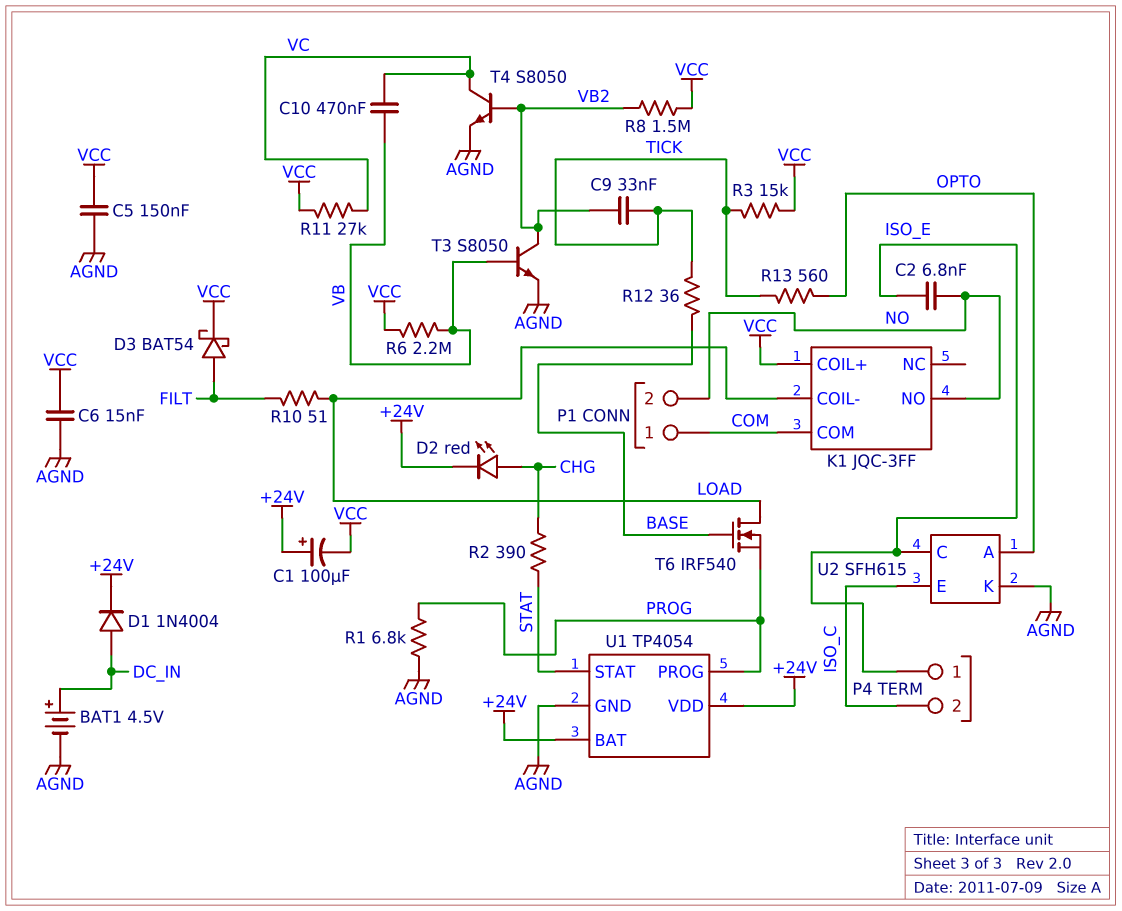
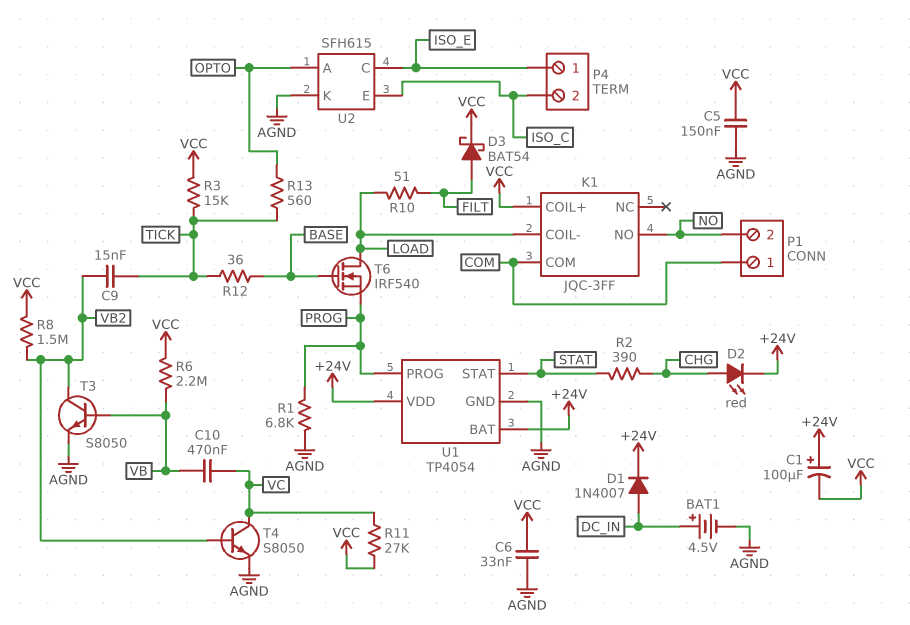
C2: 6.8nF (ISO_E, NO) -> none
C6: 15nF (AGND, VCC) -> 33nF (AGND, VCC)
C9: 33nF (TICK, VB2) -> 15nF (TICK, VB2)
D1: diode 1N4004 (A DC_IN, K +24V) -> diode 1N4007 (A DC_IN, K +24V)

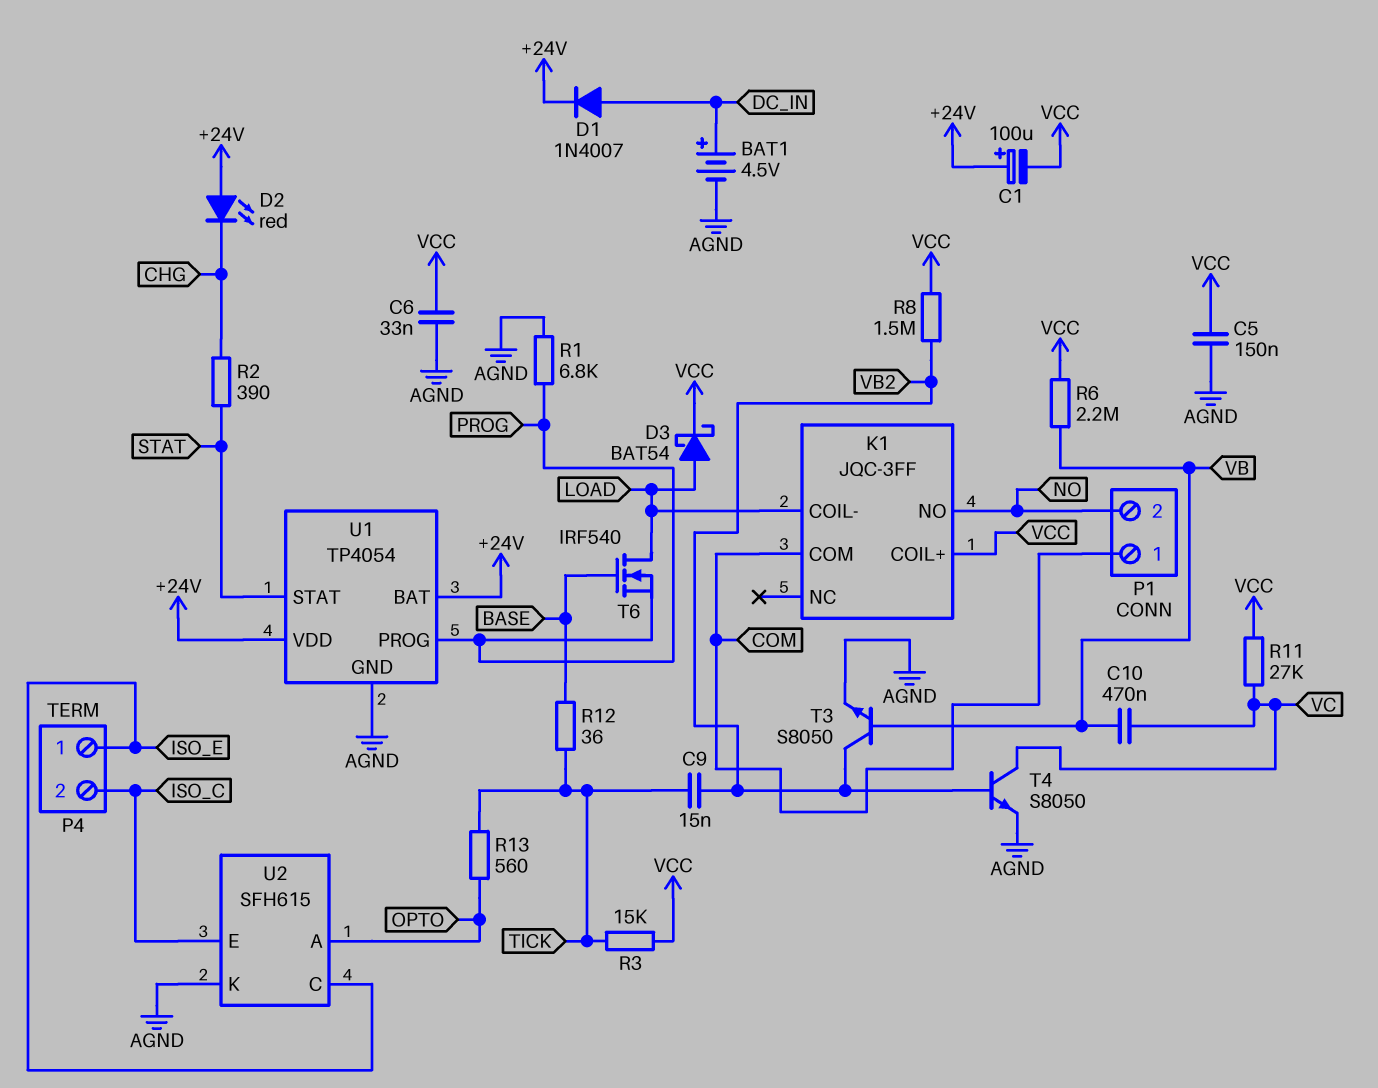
D2: LED red (A CHG, K +24V) -> LED red (A +24V, K CHG)
D3: schottky BAT54 (A FILT, K VCC) -> schottky BAT54 (A LOAD, K VCC)
R10: 51 (FILT, LOAD) -> none

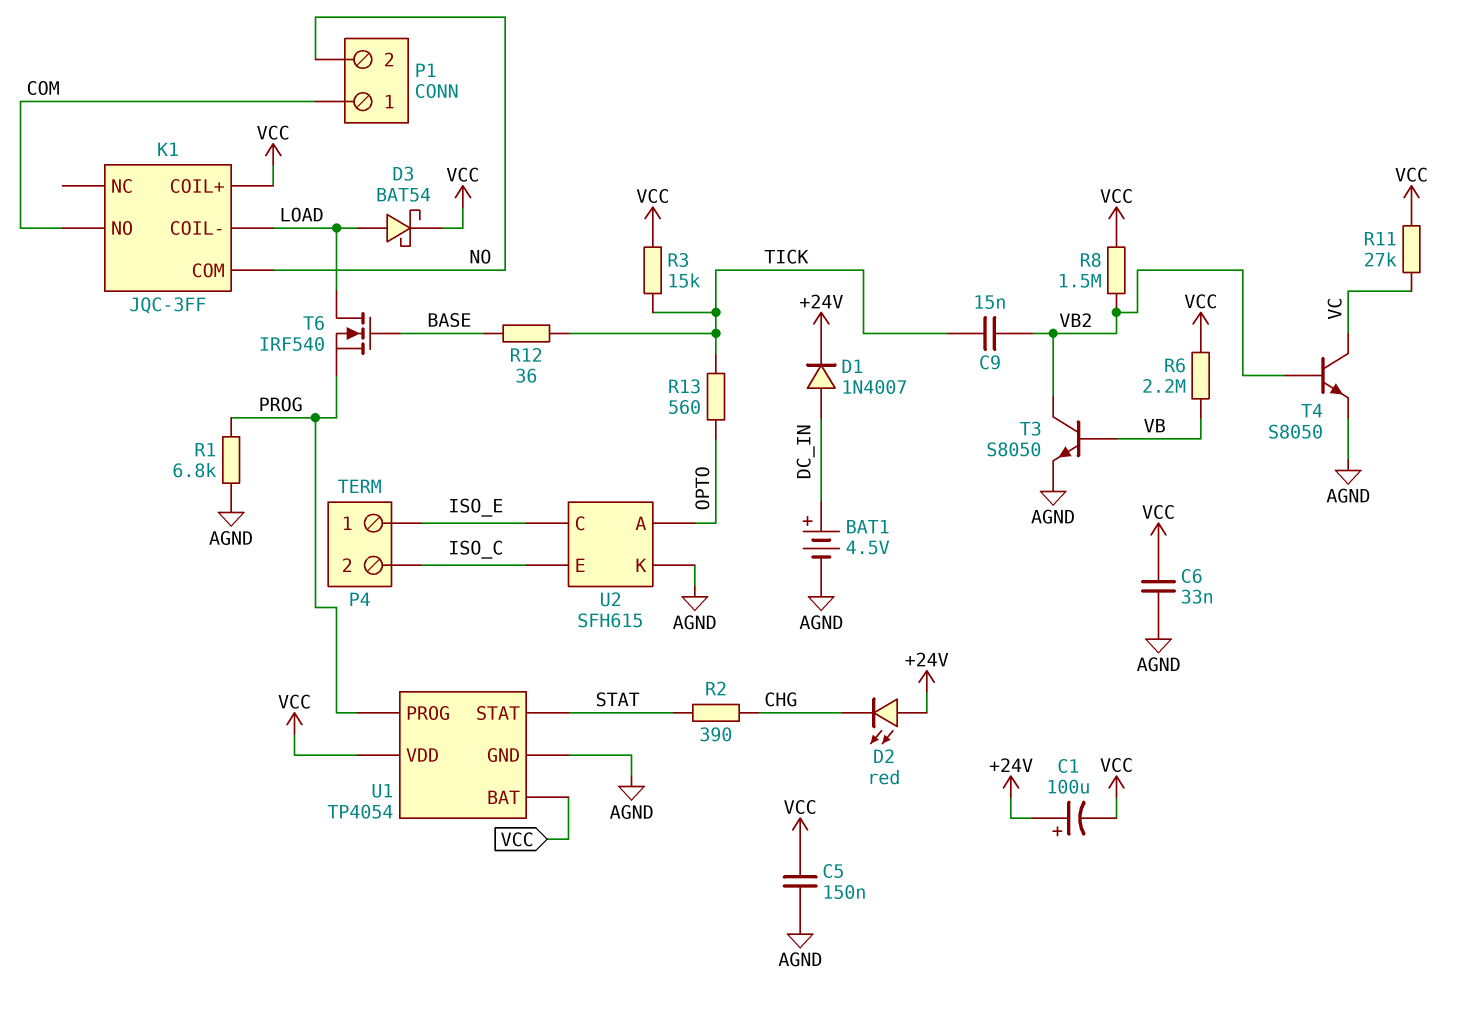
C10: 470nF (VB, VC) -> none
K1 pin COM: COM -> NO
K1 pin NO: NO -> COM
U1 pin BAT: +24V -> VCC
U1 pin VDD: +24V -> VCC

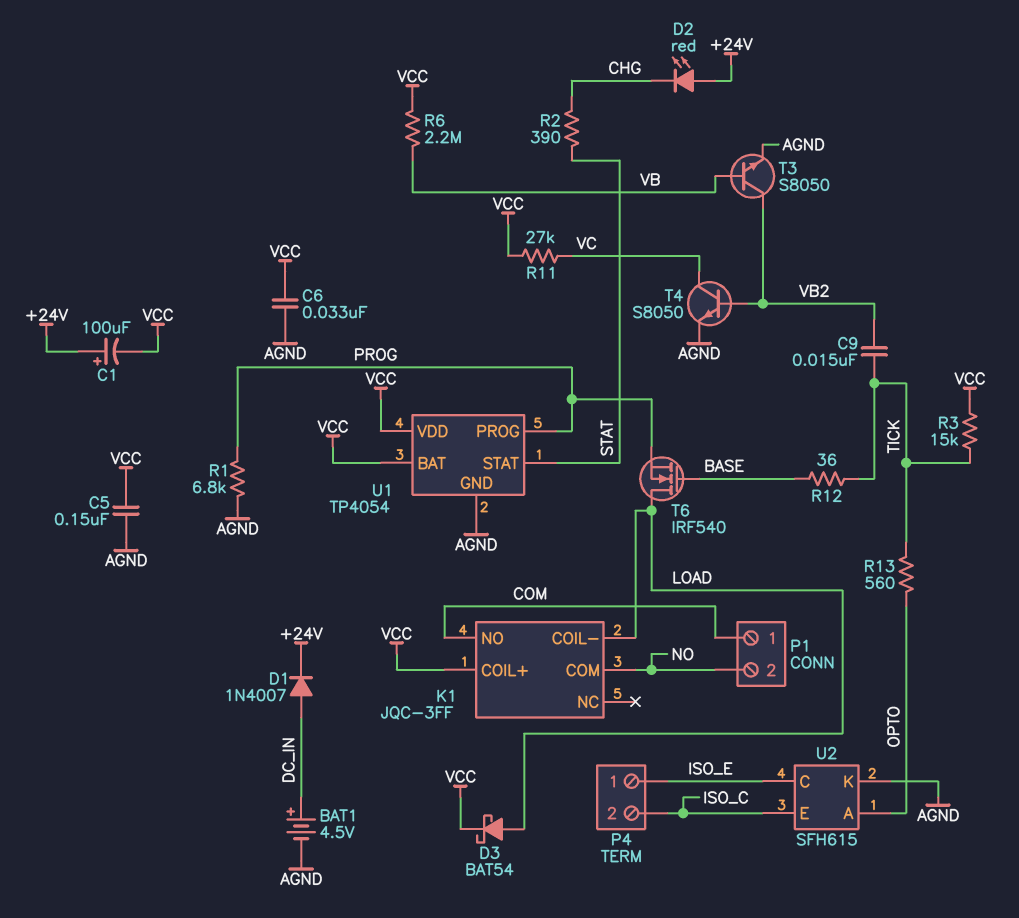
R8: 1.5M (VB2, VCC) -> none

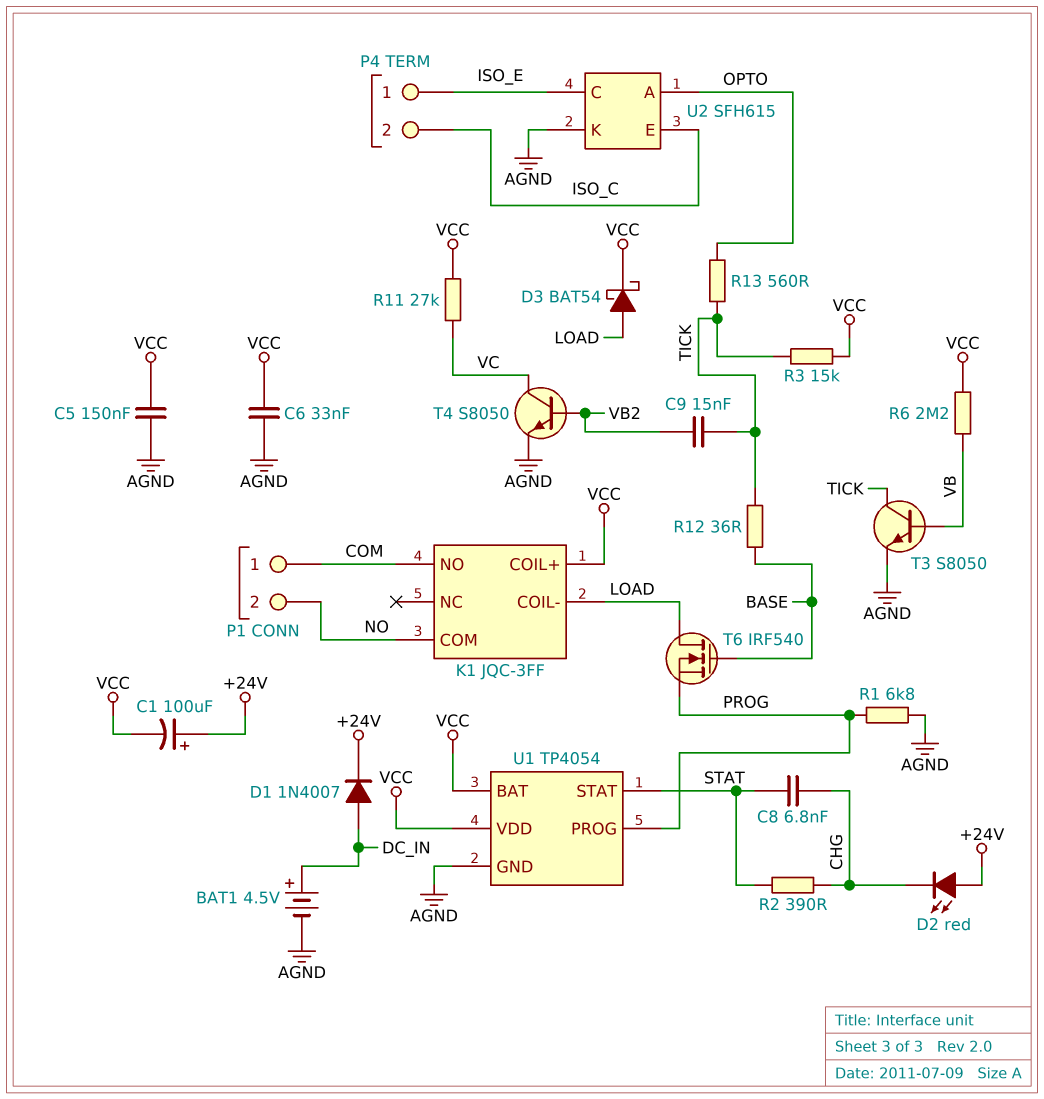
C8: none -> 6.8nF (CHG, STAT)
T3: NPN S8050 (B VB, C VB2, E AGND) -> NPN S8050 (B VB, C TICK, E AGND)

